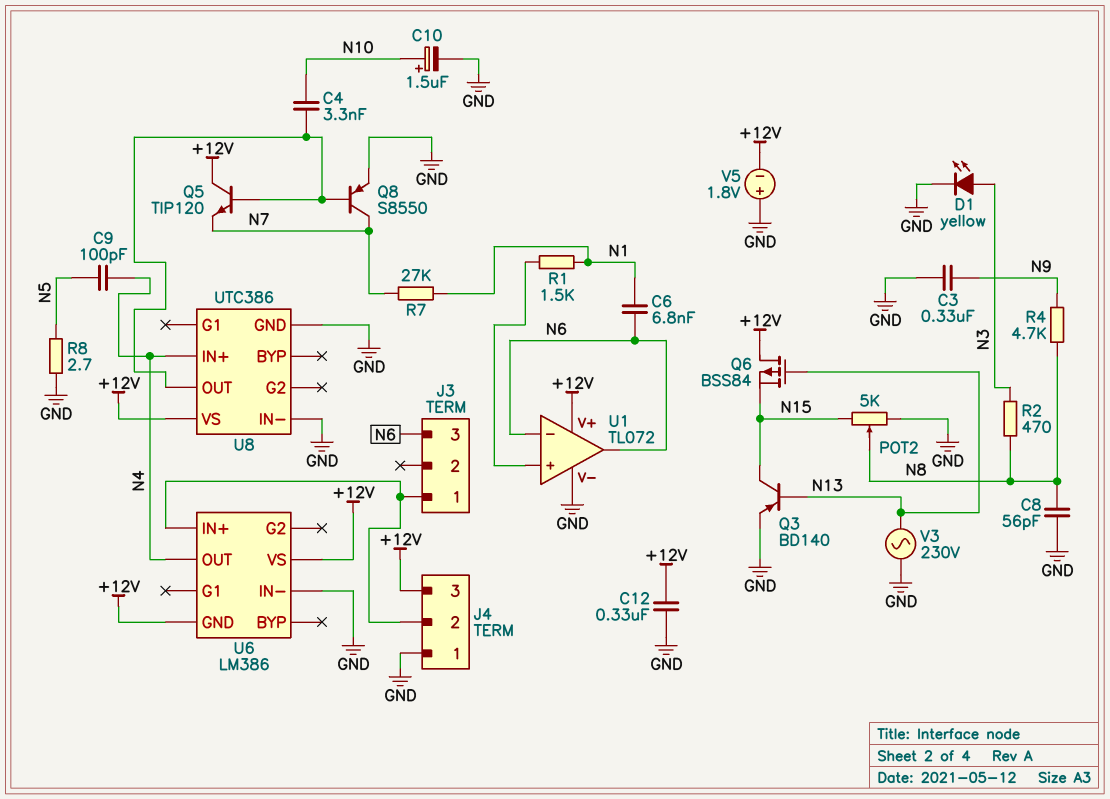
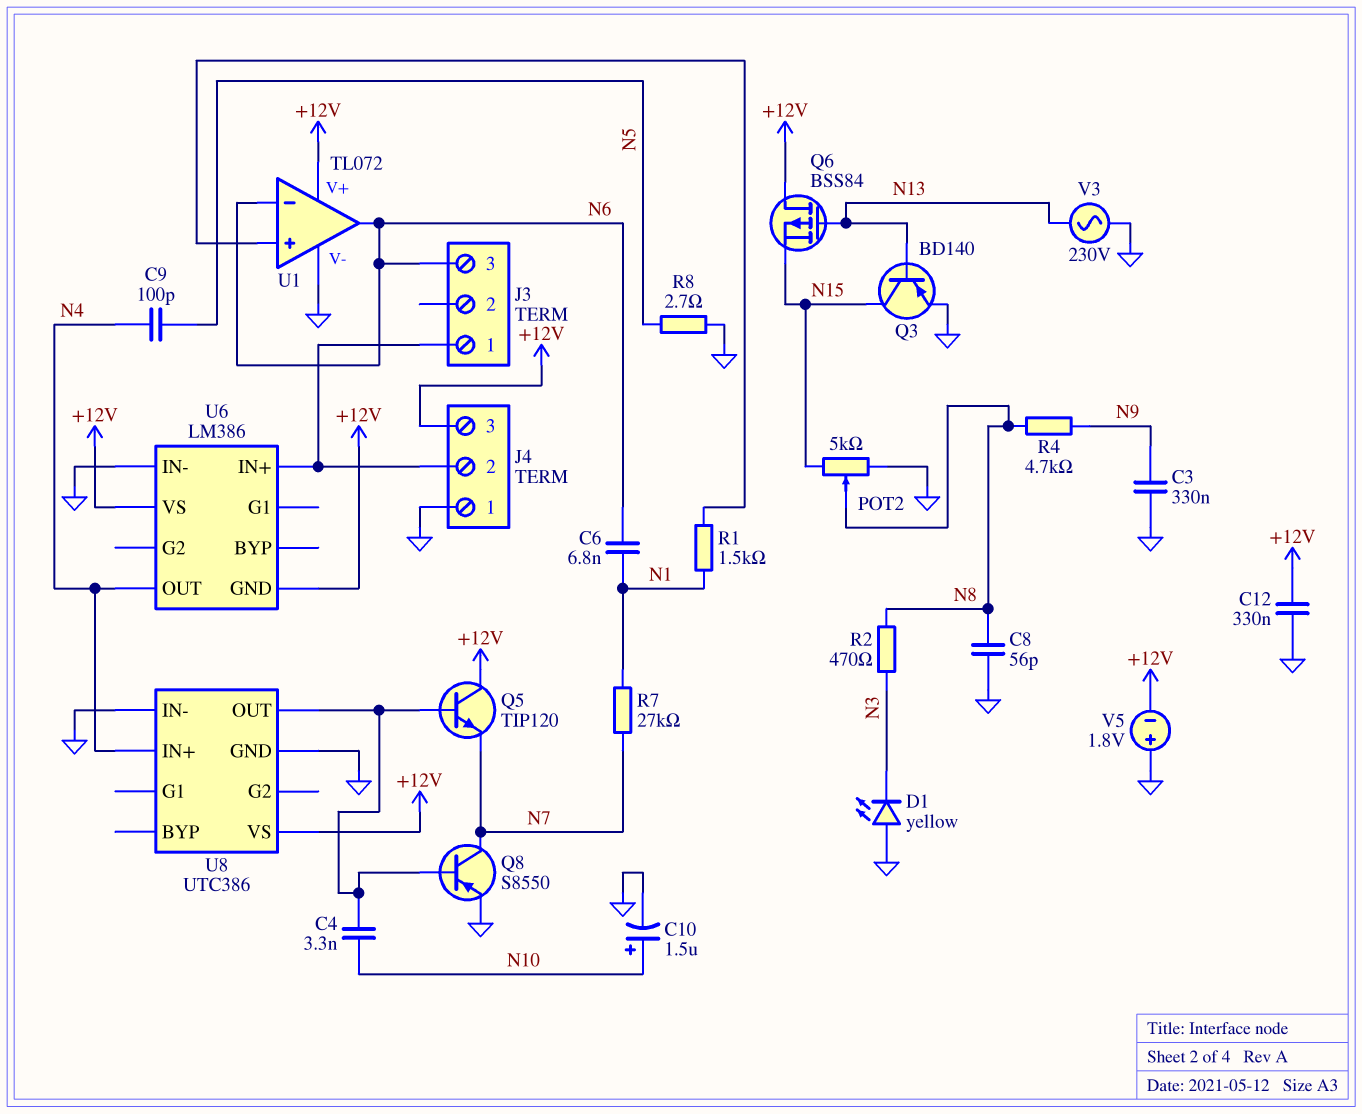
D1: LED yellow (A N3, K GND) -> LED yellow (A GND, K N3)

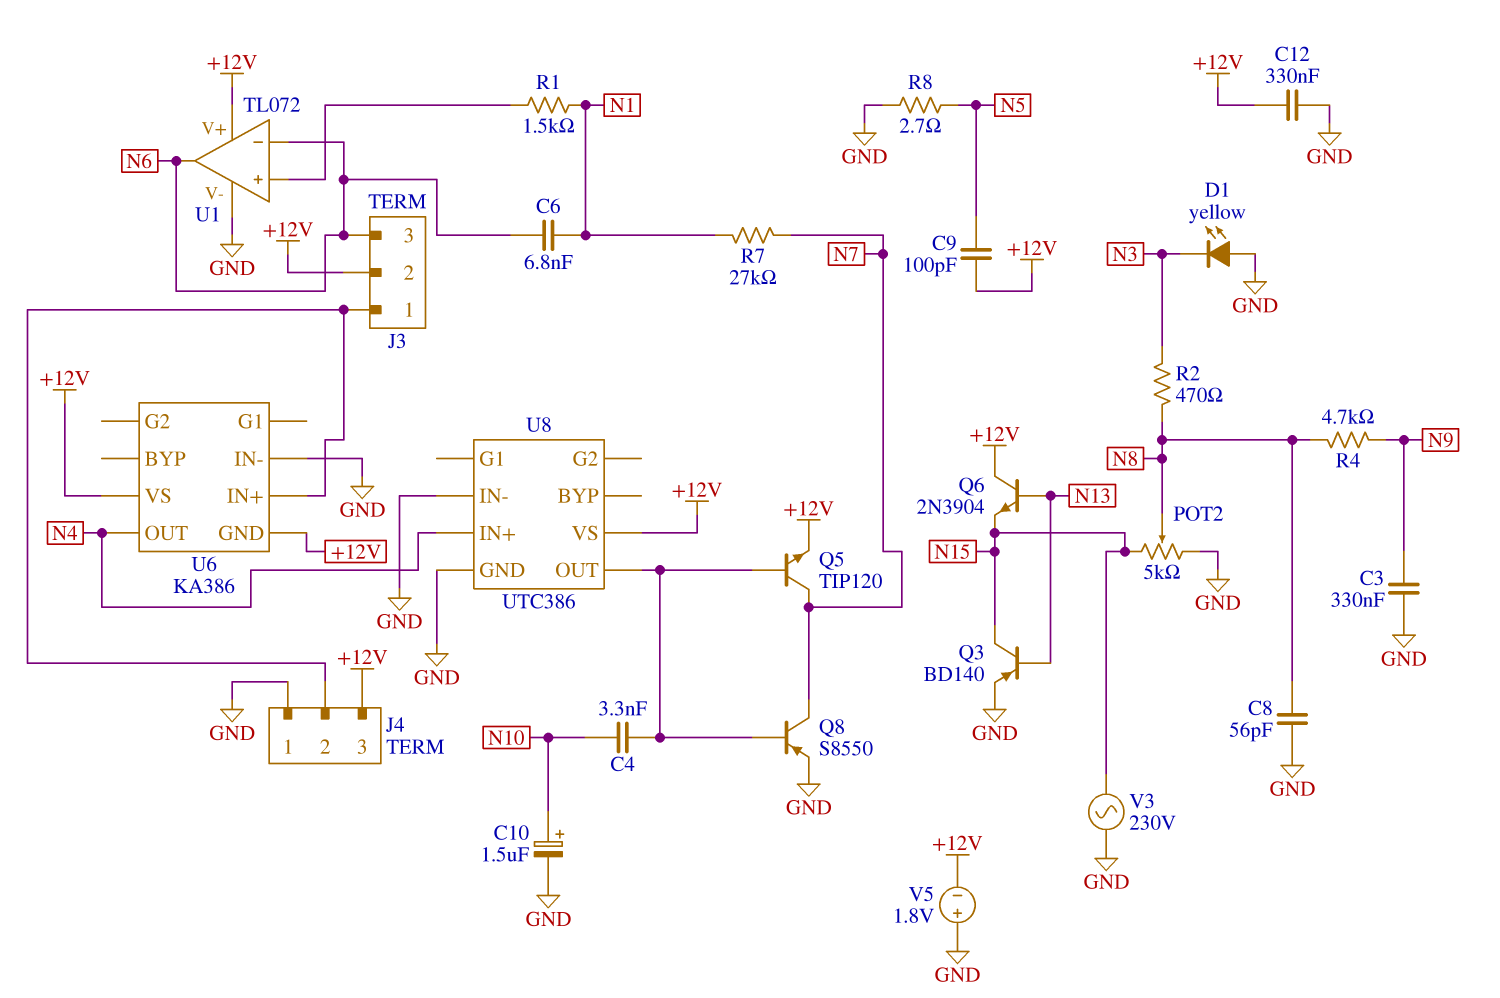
C9: 100pF (N4, N5) -> 100pF (+12V, N5)
J3 pin 2: none -> +12V
Q5: NPN TIP120 (B U8/OUT, C +12V, E N7) -> NPN TIP120 (B U8/OUT, C N7, E +12V)
Q6: PMOS BSS84 (G N13, D +12V, S N15) -> NPN 2N3904 (B N13, C +12V, E N15)
U6: LM386 -> KA386
V3: AC 230V (GND, N13) -> AC 230V (GND, N15)

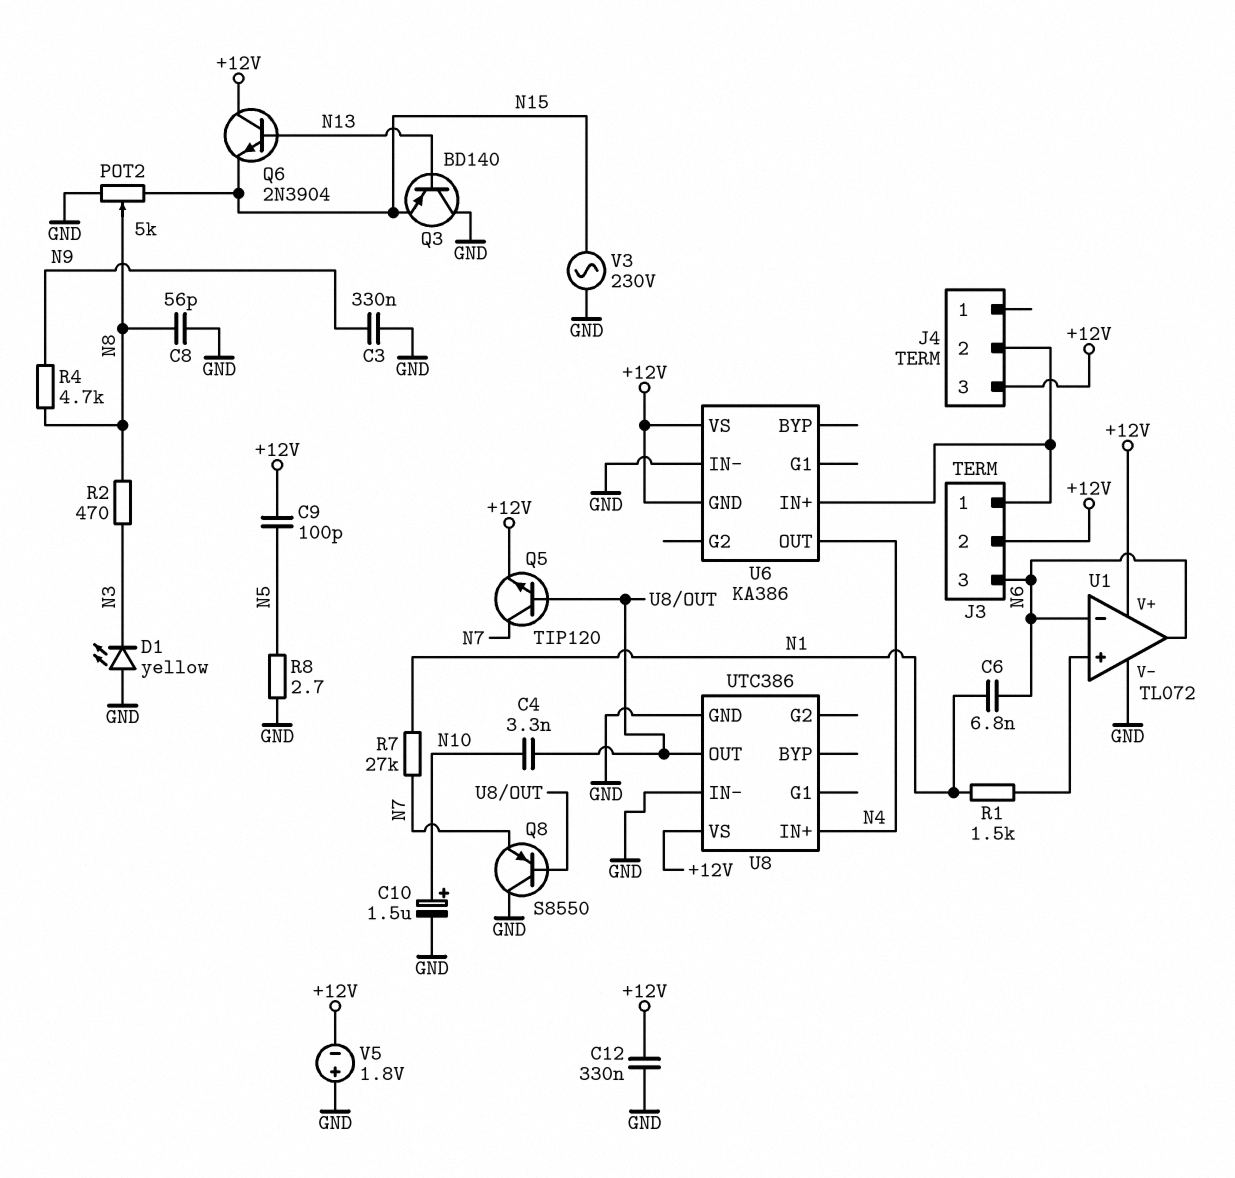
J4 pin 1: GND -> none
Q3: PNP BD140 (B N13, C N15, E GND) -> PNP BD140 (B N13, C GND, E N15)
Q8: PNP S8550 (B U8/OUT, C N7, E GND) -> PNP S8550 (B U8/OUT, C GND, E N7)

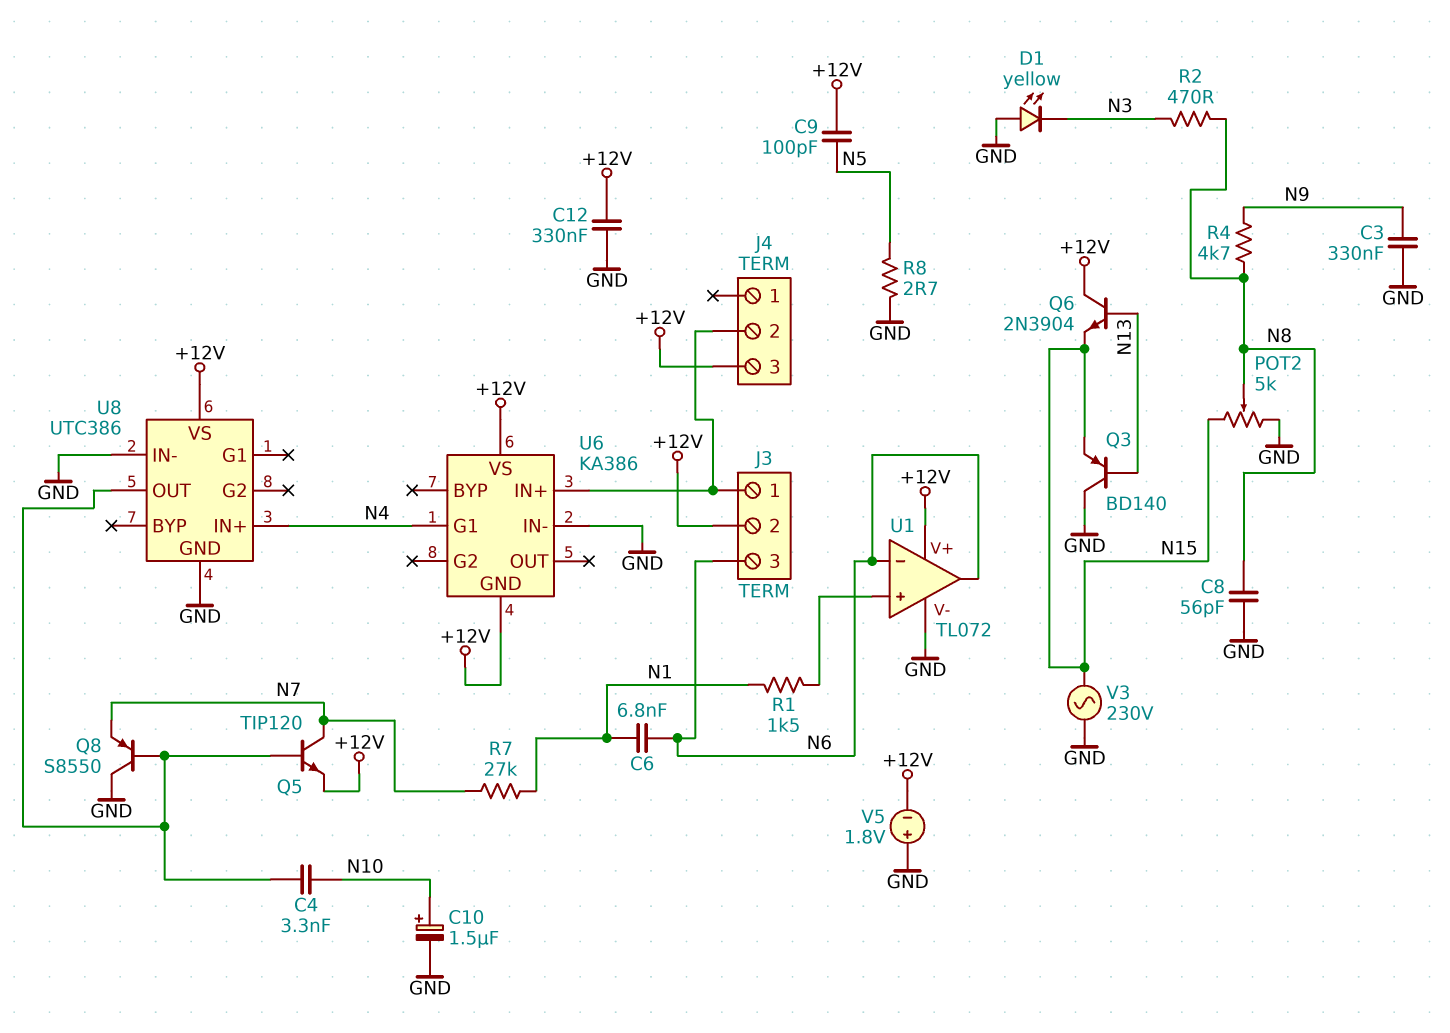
U6 pin G1: none -> N4
U6 pin OUT: N4 -> none

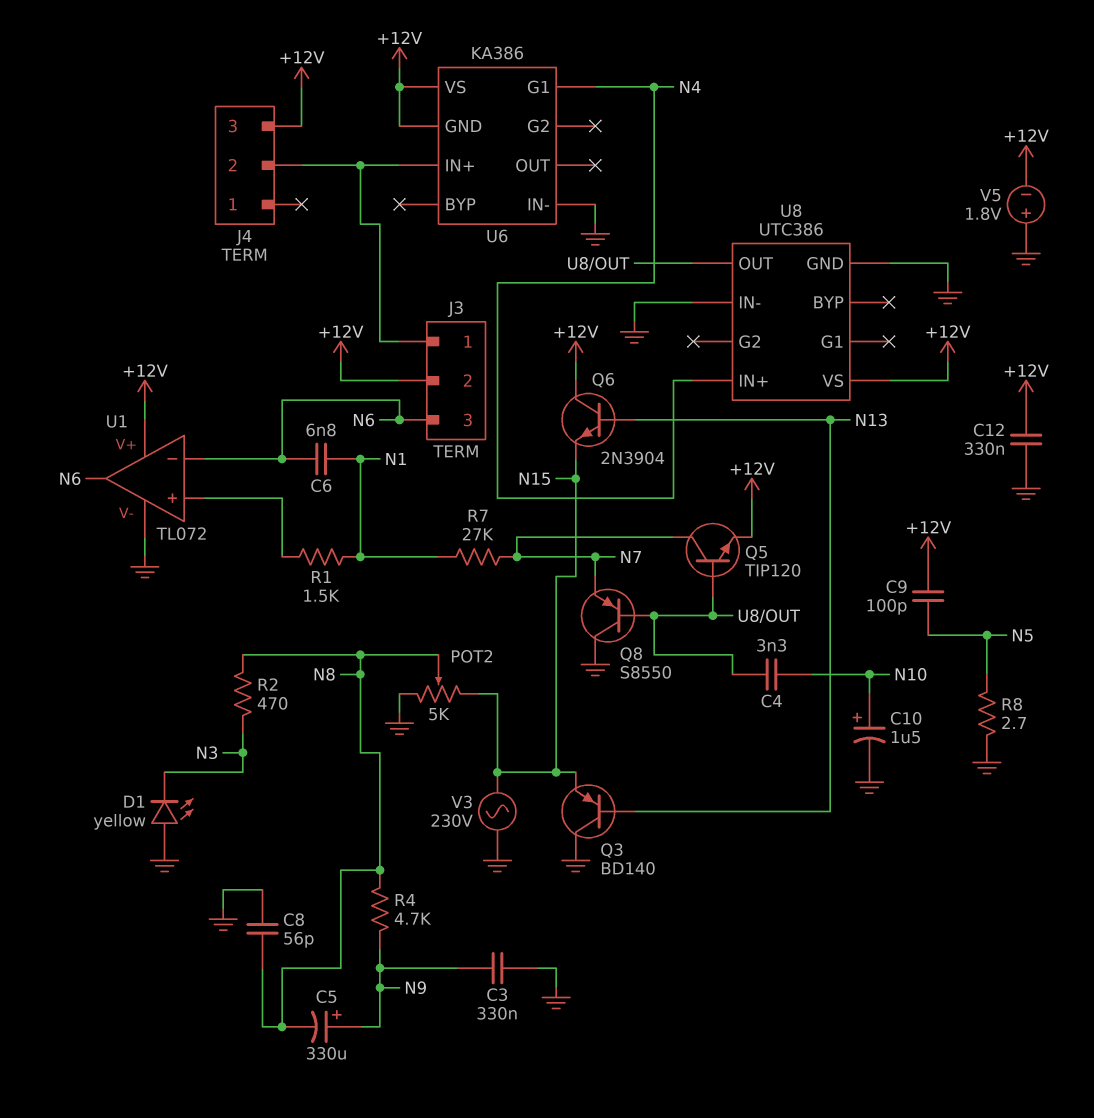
C5: none -> 330uF (plus N9, minus N8)

